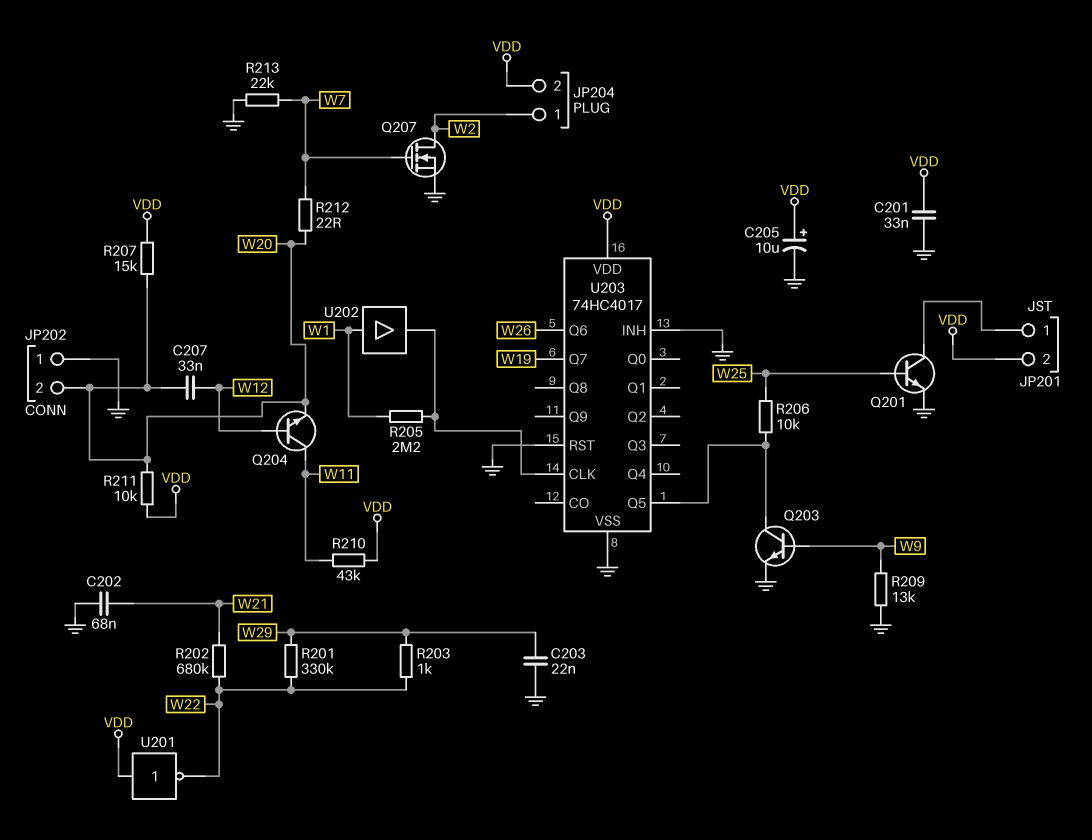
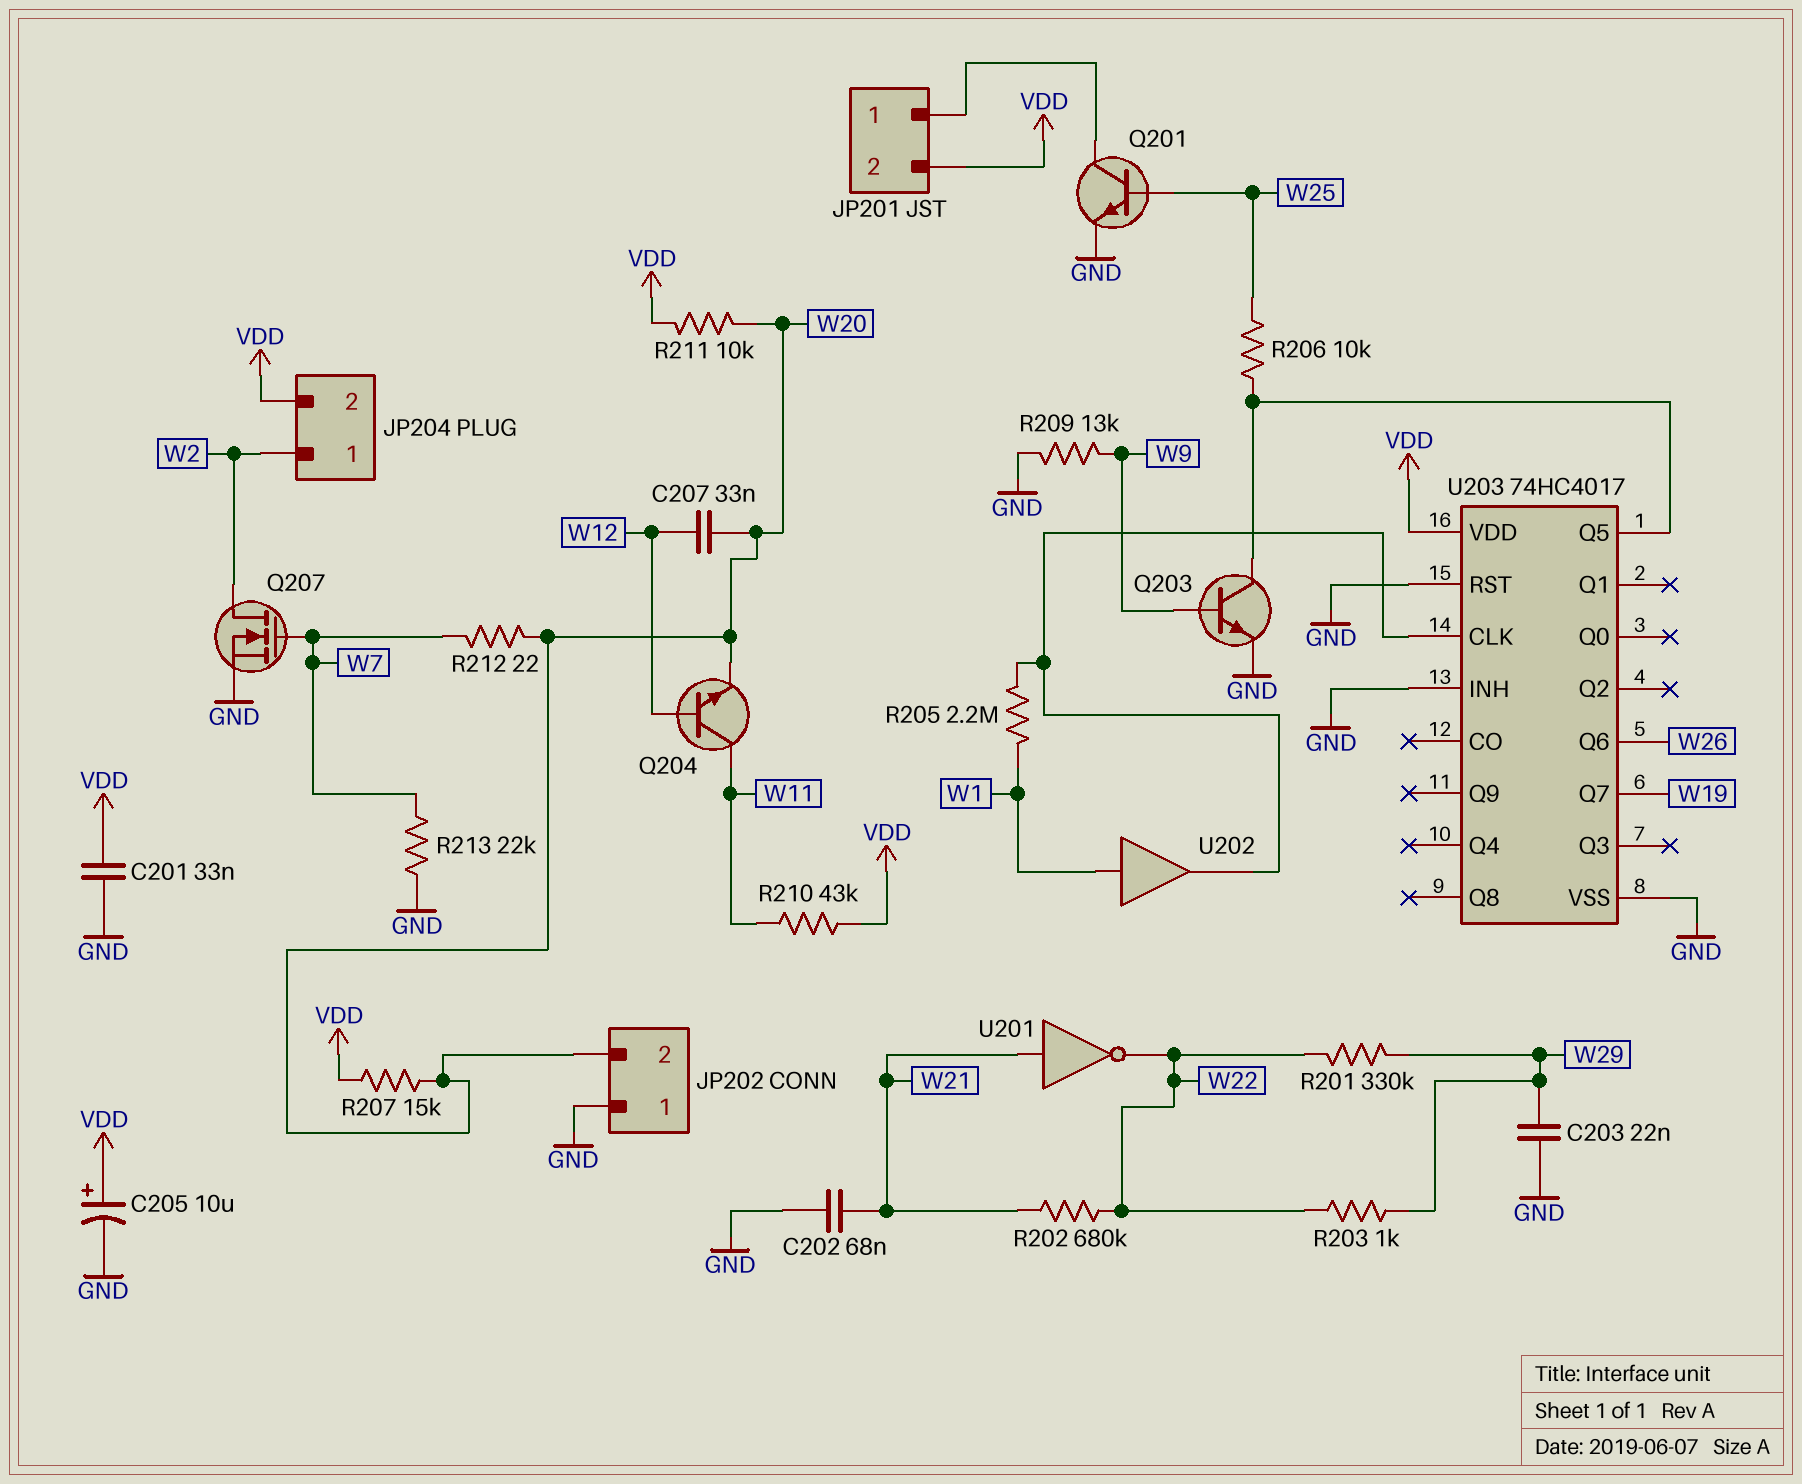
U201: NOT (in VDD, out W22) -> NOT (in W21, out W22)

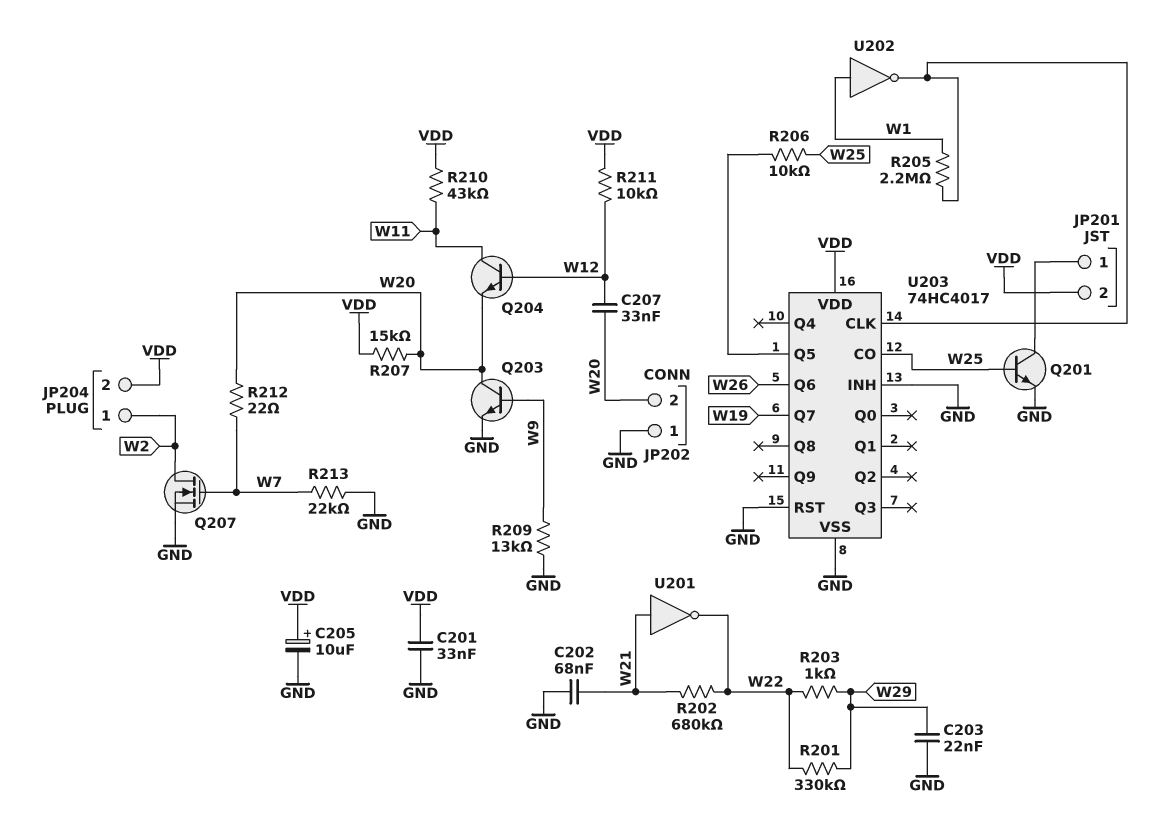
Q203: NPN (B W9, C U203/Q5, E GND) -> NPN (B W9, C W20, E GND)
R211: 10k (VDD, W20) -> 10k (VDD, W12)
U202: buffer (in W1, out U203/CLK) -> NOT (in W1, out U203/CLK)
U203 pin CO: none -> W25

